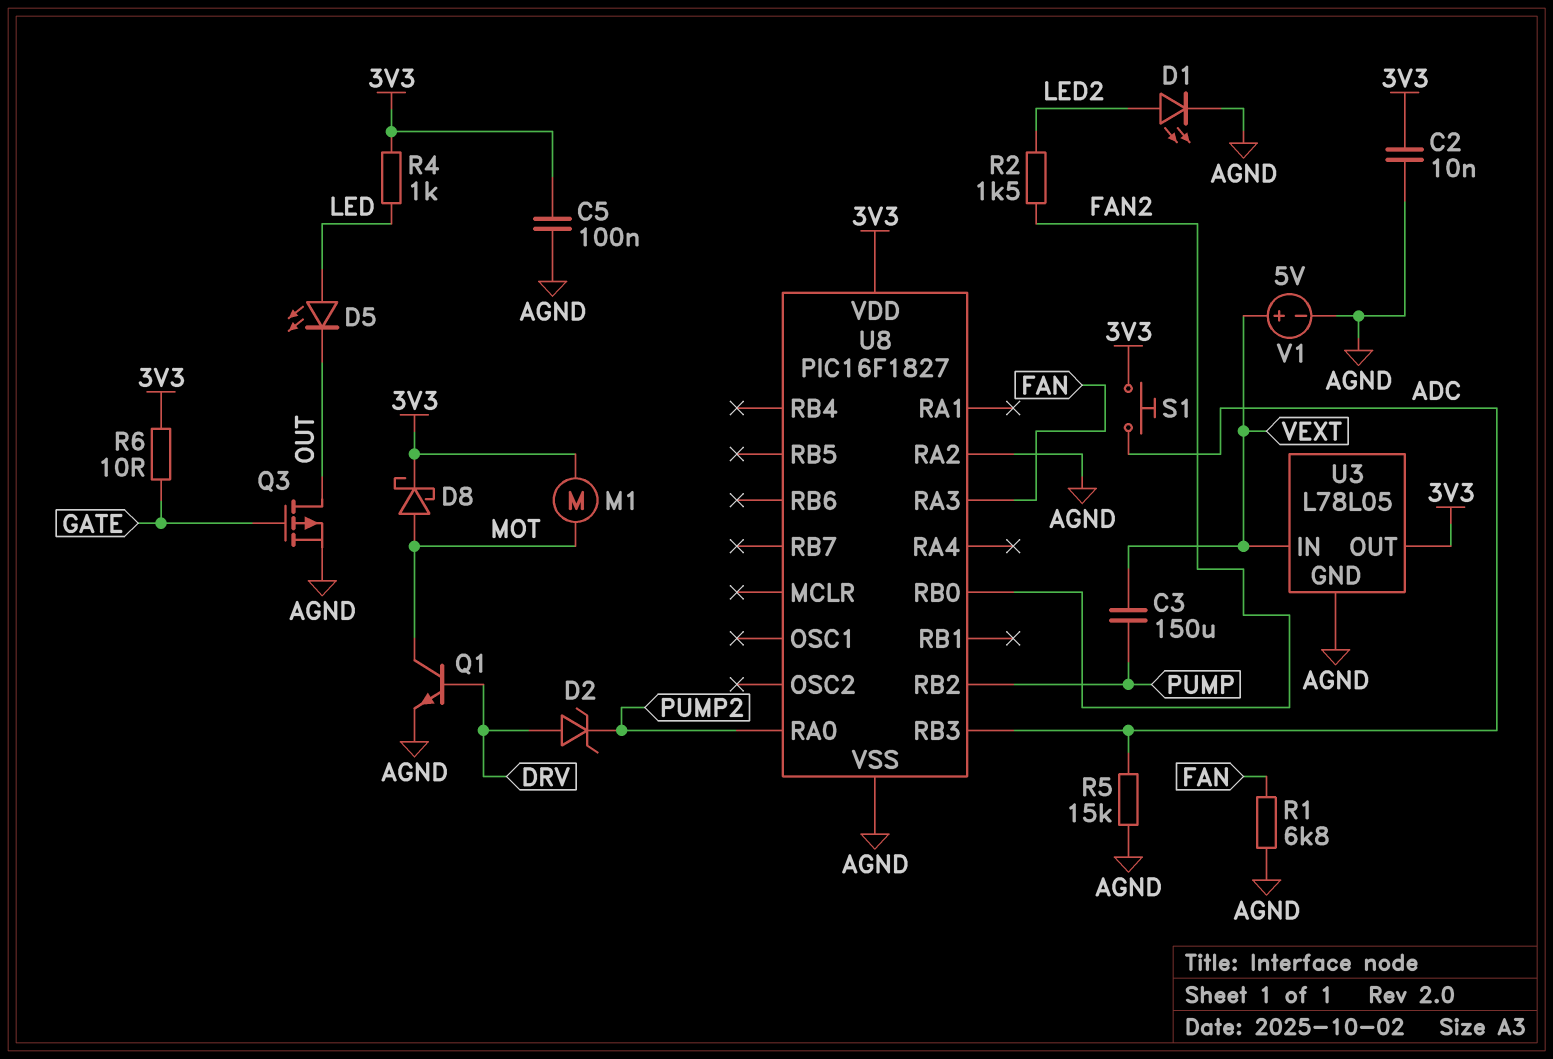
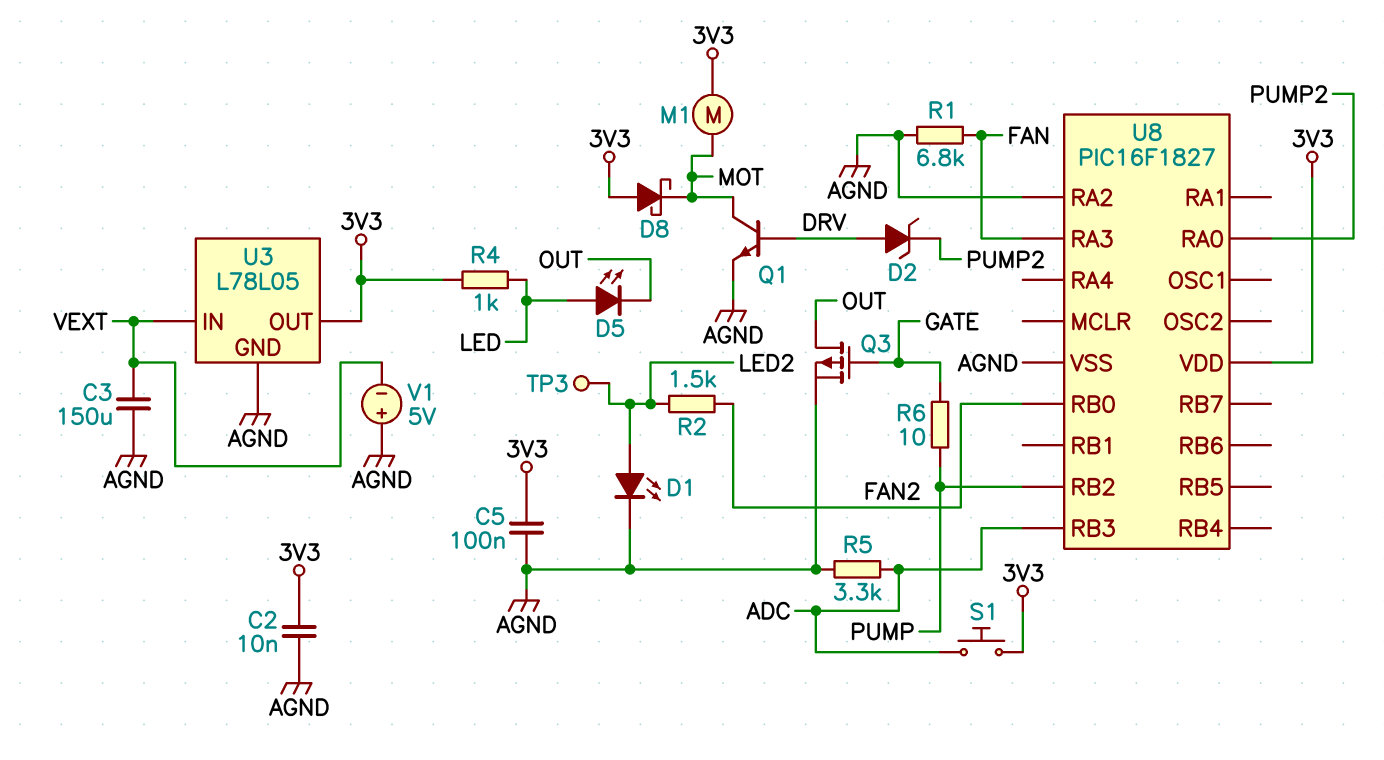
C3: 150uF (PUMP, VEXT) -> 150uF (AGND, VEXT)
D8: schottky (A MOT, K 3V3) -> schottky (A 3V3, K MOT)
R5: 15k (ADC, AGND) -> 3.3k (ADC, AGND)
R6: 10 (3V3, GATE) -> 10 (GATE, PUMP)
TP3: none -> test point (LED2)
V1: 5V (plus VEXT, minus AGND) -> 5V (plus AGND, minus VEXT)

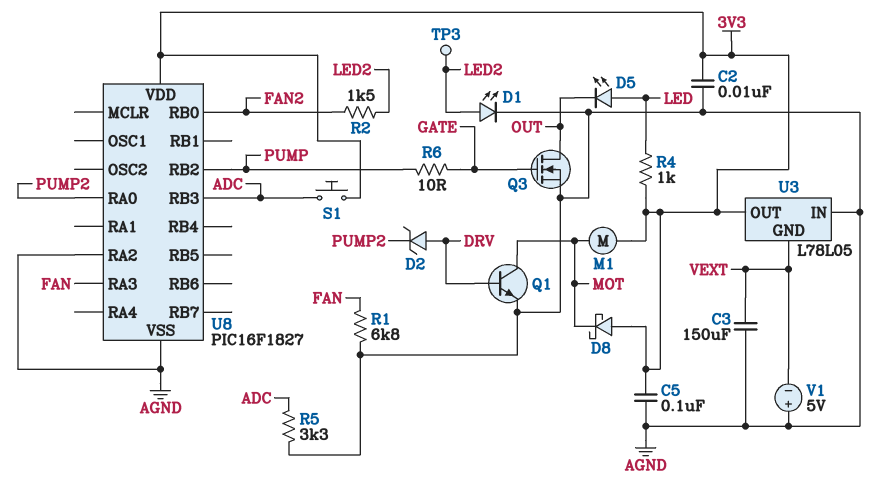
Q3: PMOS (G GATE, D OUT, S AGND) -> NMOS (G GATE, D OUT, S AGND)
U3 pin GND: AGND -> VEXT
U3 pin IN: VEXT -> AGND

